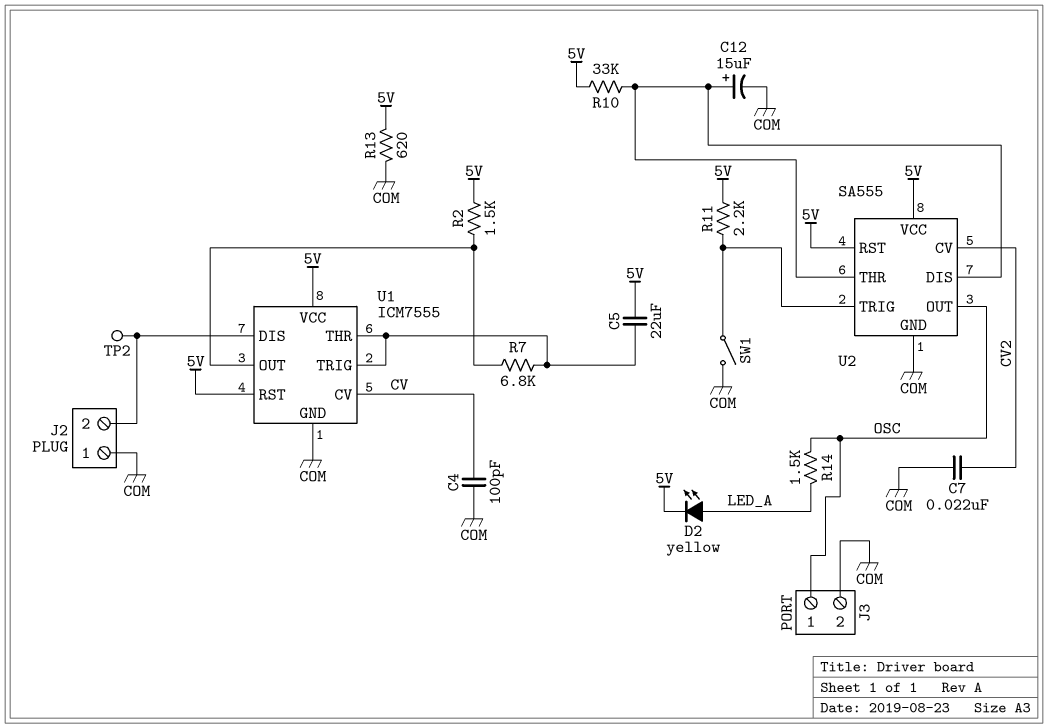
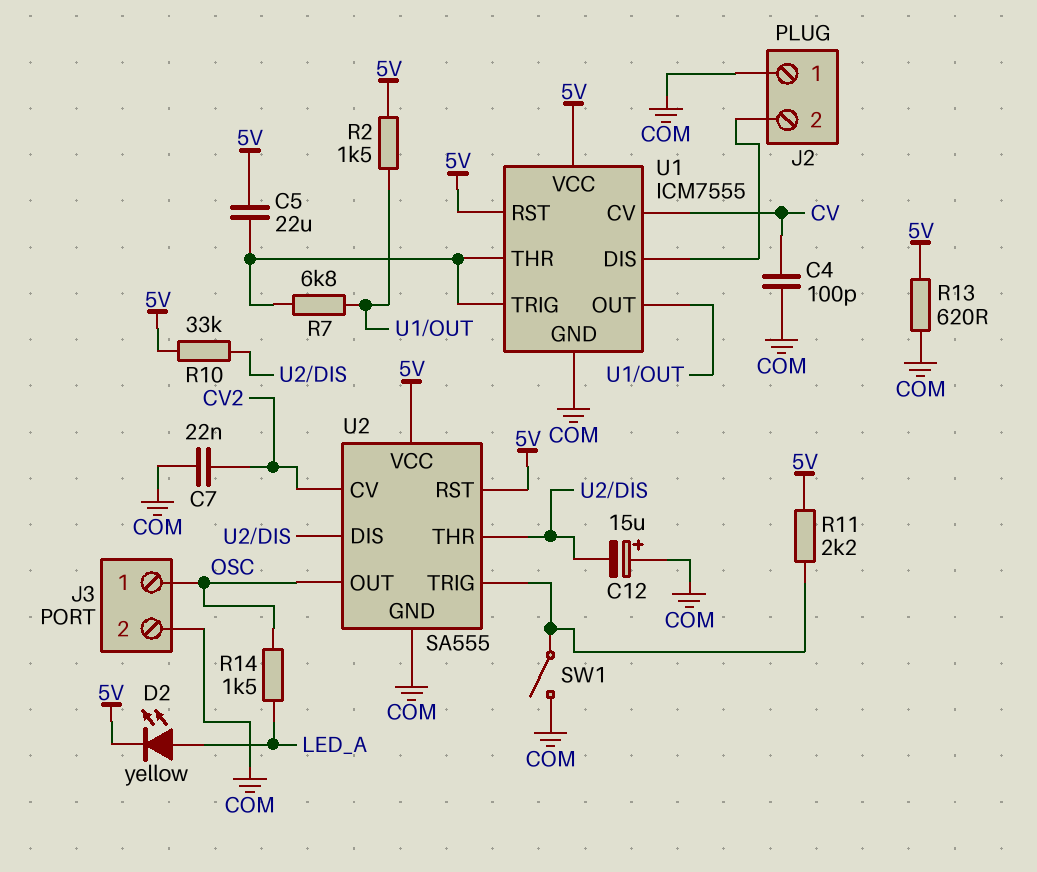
C12: 15uF (plus U2/DIS, minus COM) -> 15uF (plus COM, minus U2/DIS)
TP2: test point (J2/2) -> none

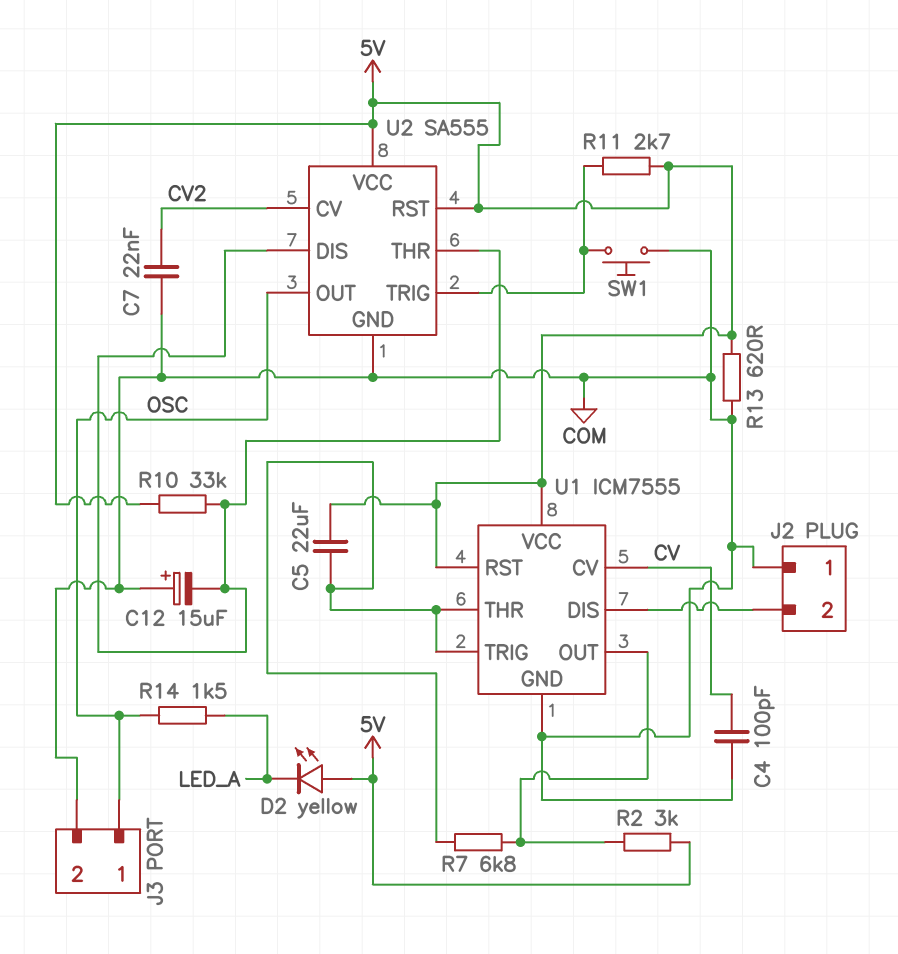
D2: LED yellow (A LED_A, K 5V) -> LED yellow (A 5V, K LED_A)
R2: 1.5k (5V, U1/OUT) -> 3k (5V, U1/OUT)
R11: 2.2k (5V, U2/TRIG) -> 2.7k (5V, U2/TRIG)
SW1: switch (COM, U2/TRIG) -> button (COM, U2/TRIG)

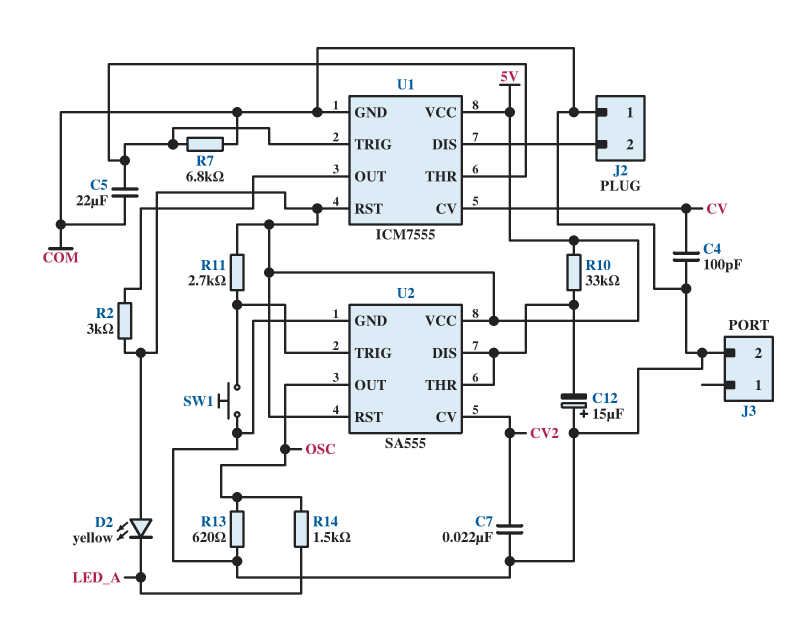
C5: 22uF (5V, U1/THR) -> 22uF (COM, U1/THR)
J3 pin 1: OSC -> none
R7: 6.8k (U1/OUT, U1/THR) -> 6.8k (COM, U1/THR)
R13: 620 (5V, COM) -> 620 (COM, OSC)

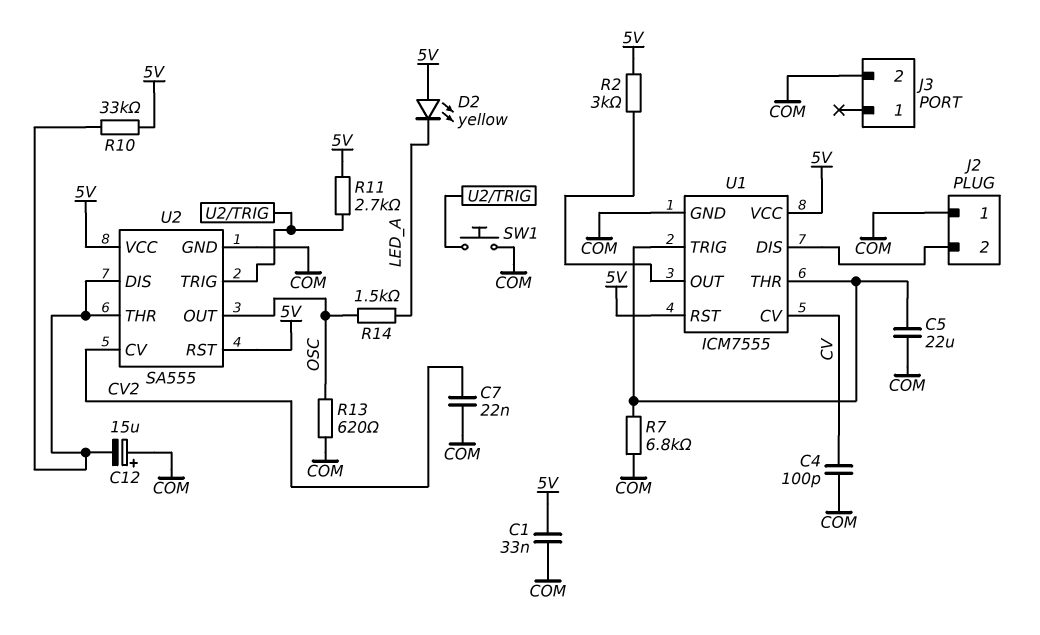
C1: none -> 33nF (5V, COM)

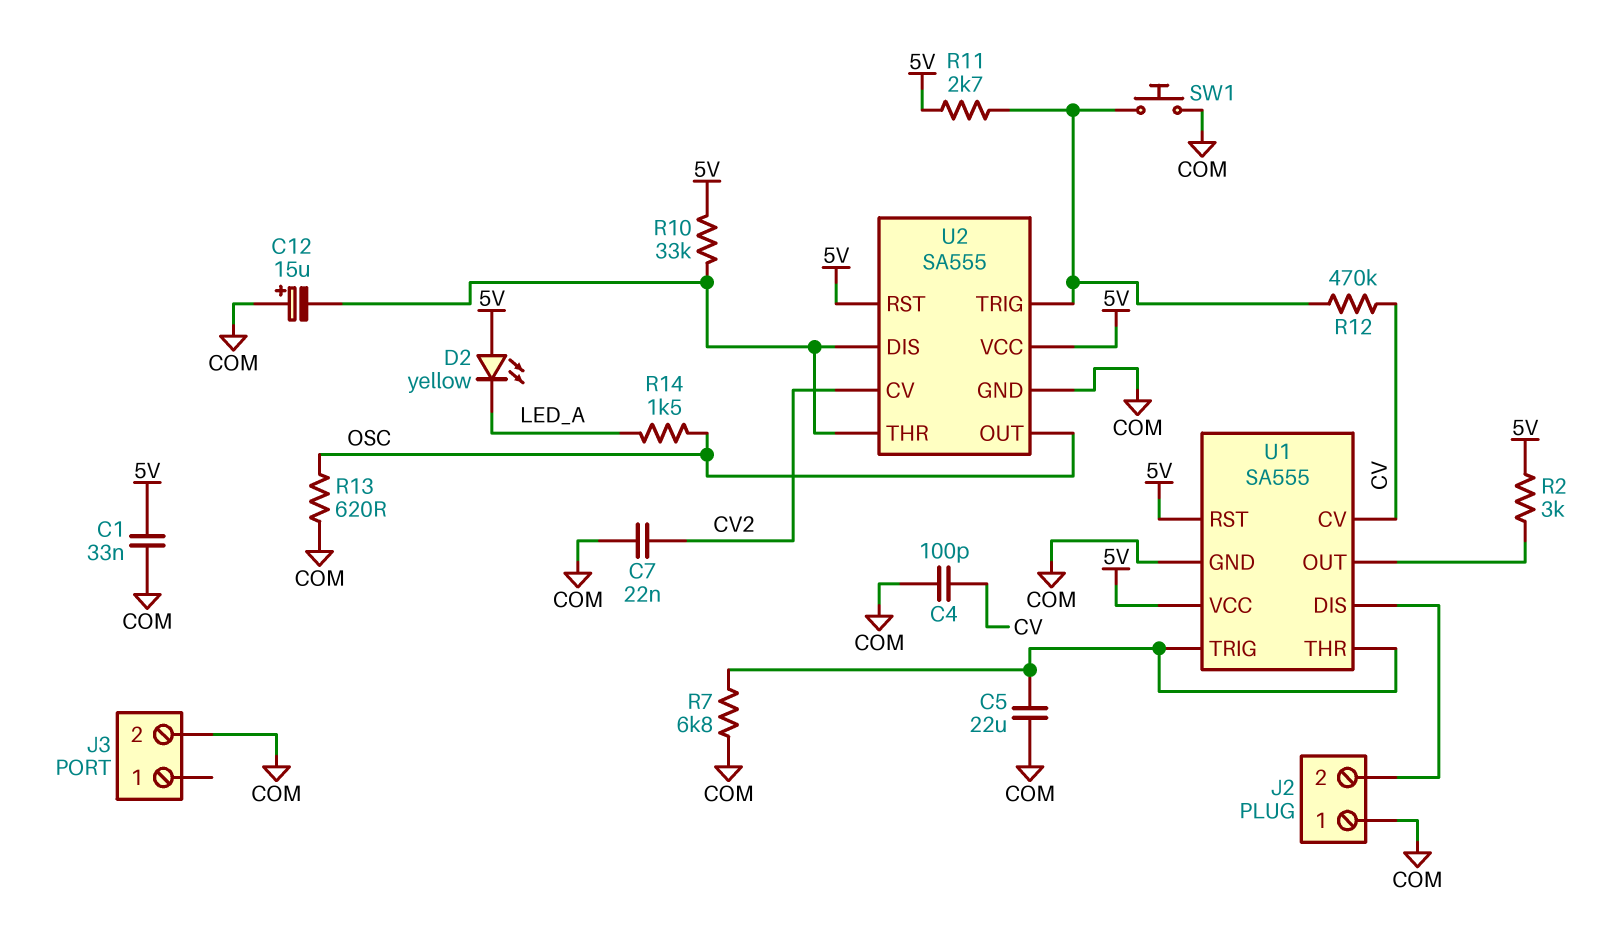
R12: none -> 470k (CV, U2/TRIG)
U1: ICM7555 -> SA555

